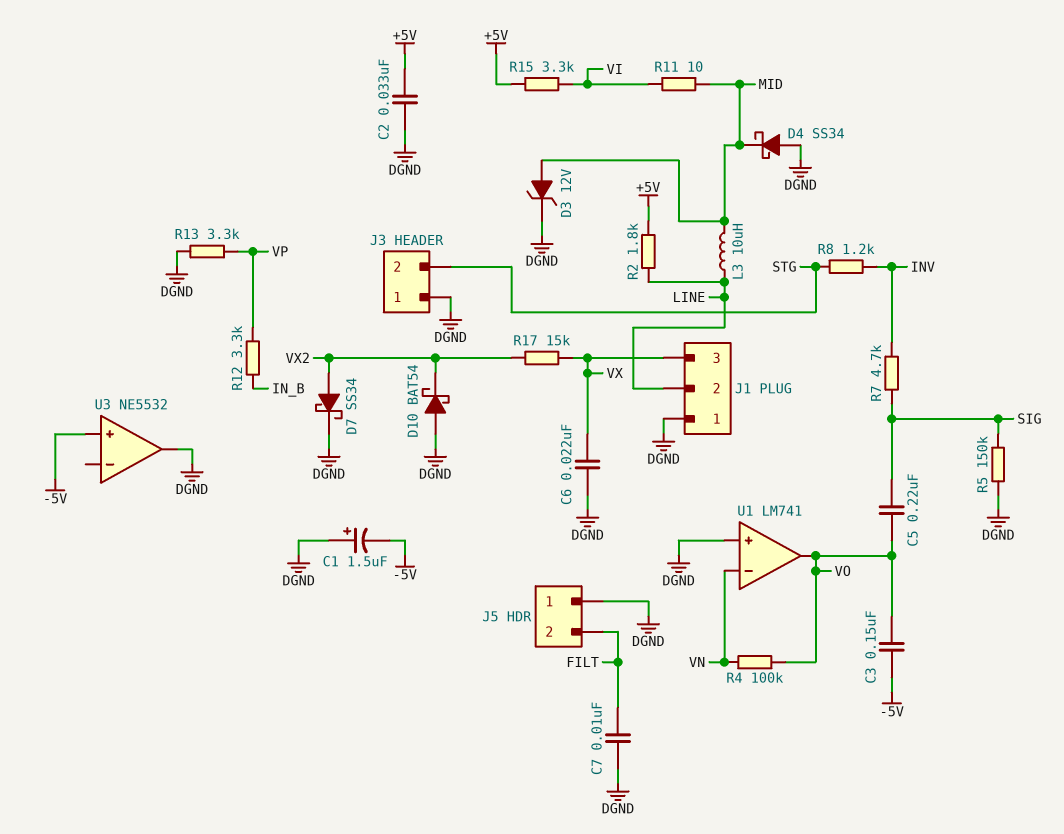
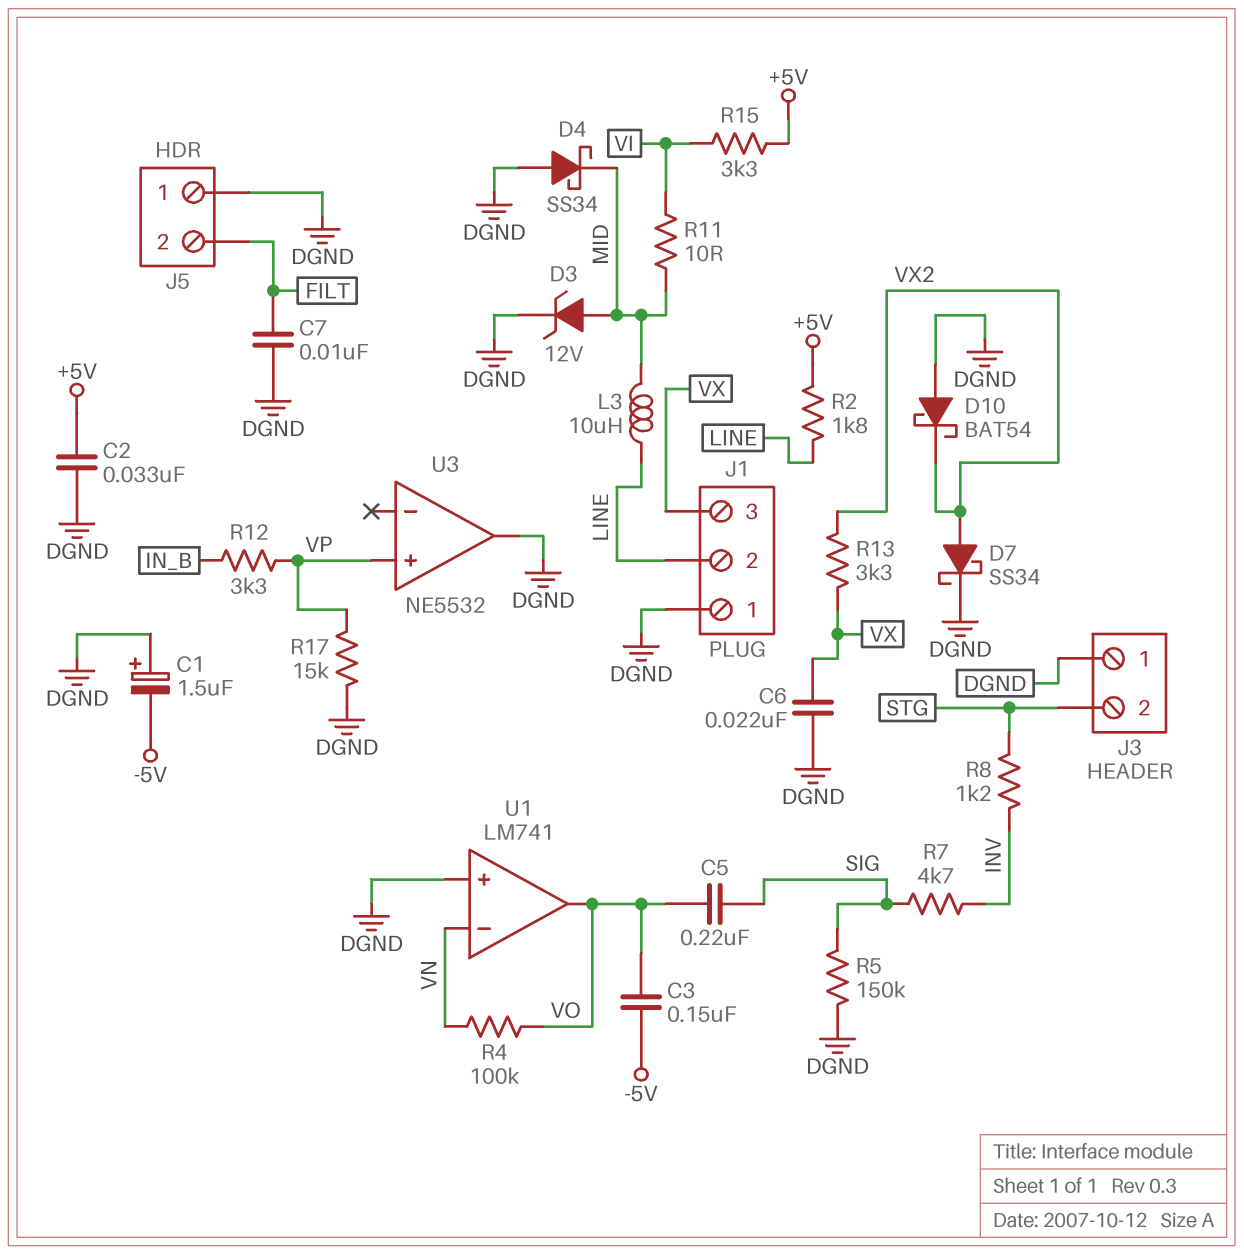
R13: 3.3k (DGND, VP) -> 3.3k (VX, VX2)
R17: 15k (VX, VX2) -> 15k (DGND, VP)
U3 pin in+: -5V -> VP

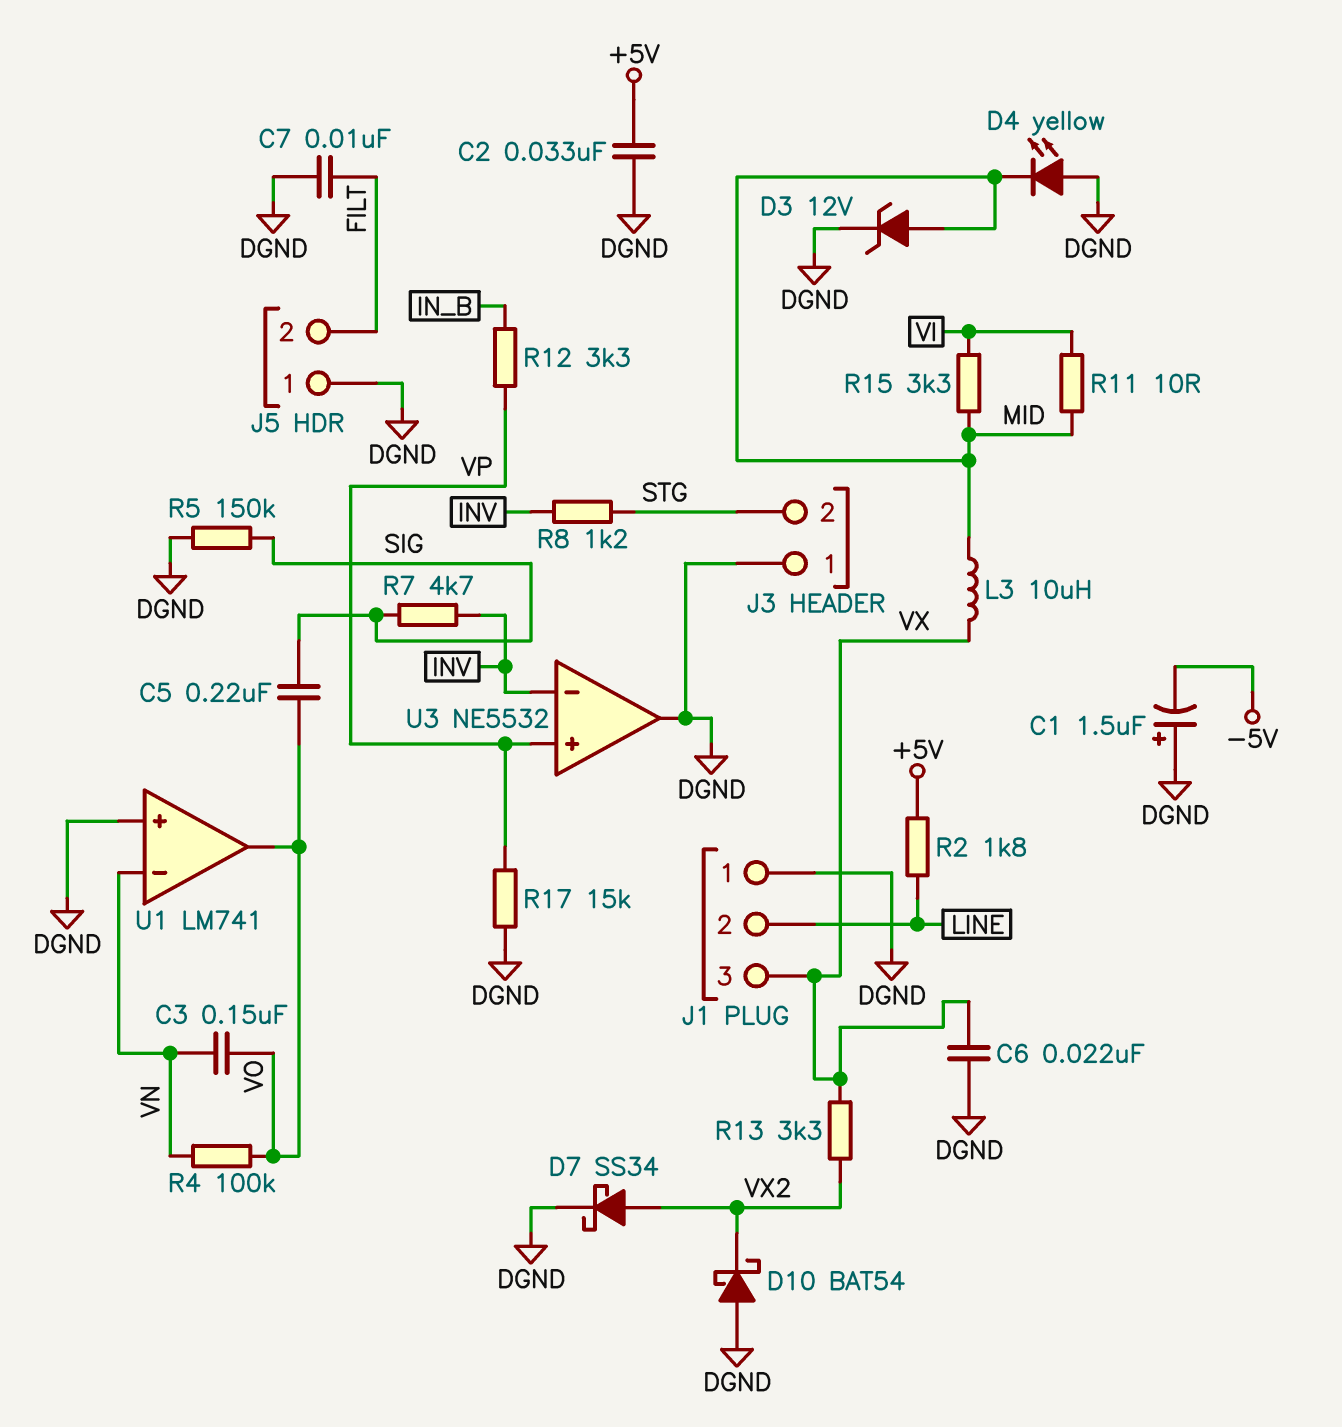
C3: 150nF (-5V, VO) -> 150nF (VN, VO)
D4: schottky SS34 (A DGND, K MID) -> LED yellow (A DGND, K MID)
L3: 10uH (LINE, MID) -> 10uH (MID, VX)
R15: 3.3k (+5V, VI) -> 3.3k (MID, VI)
U3 pin in-: none -> INV

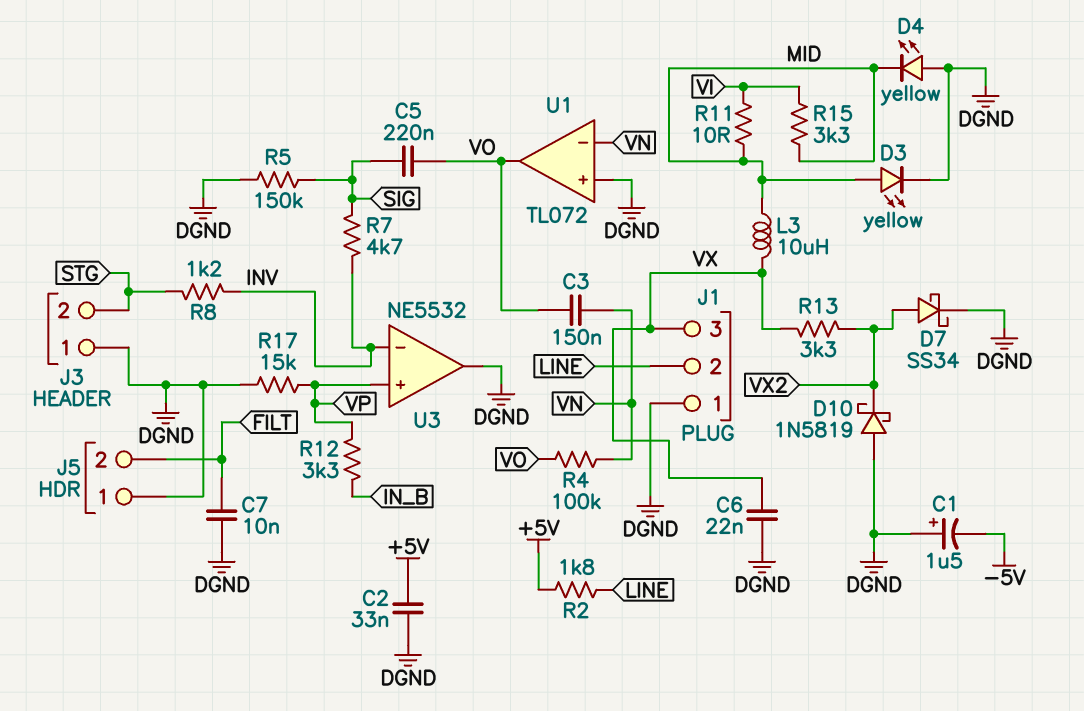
D3: zener 12V (A MID, K DGND) -> LED yellow (A MID, K DGND)
D10: schottky BAT54 (A DGND, K VX2) -> schottky 1N5819 (A DGND, K VX2)
U1: LM741 -> TL072

